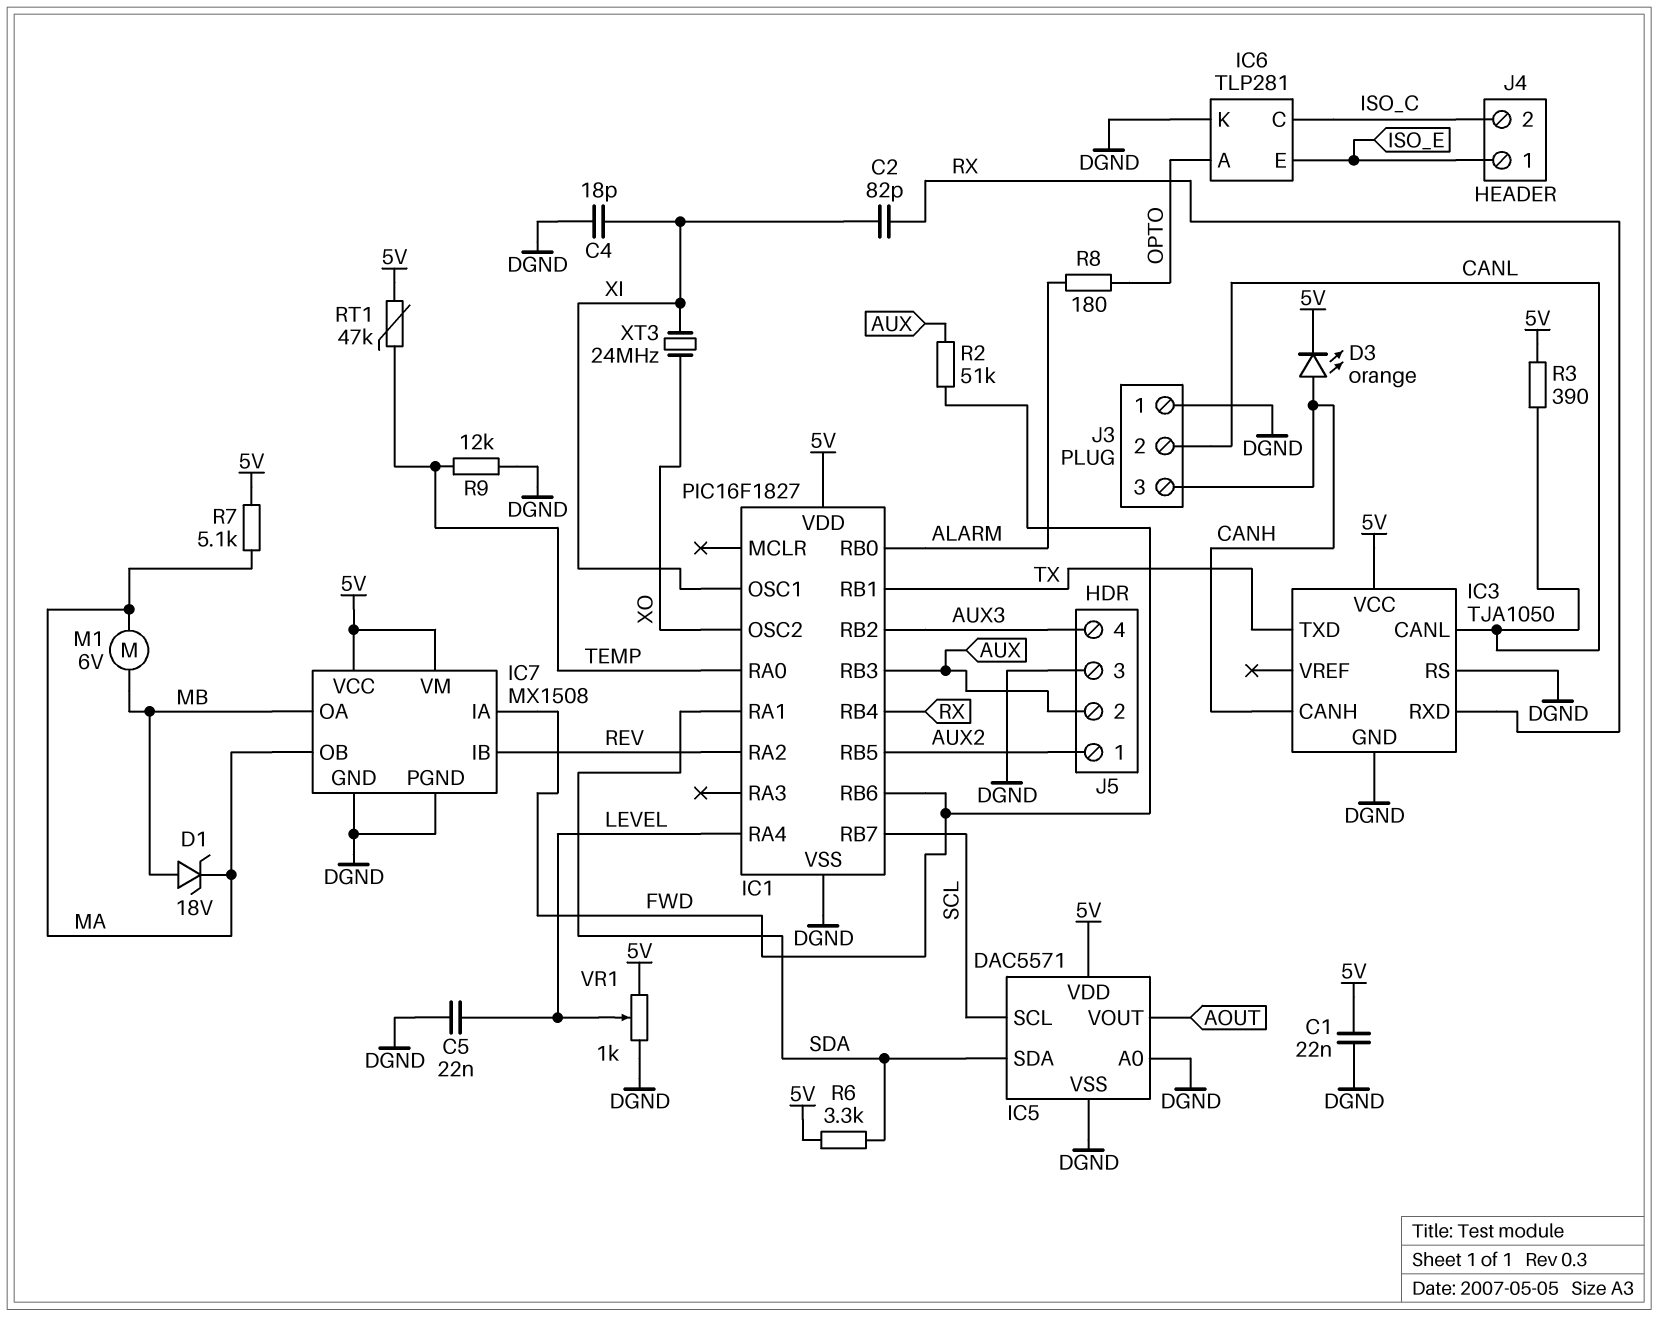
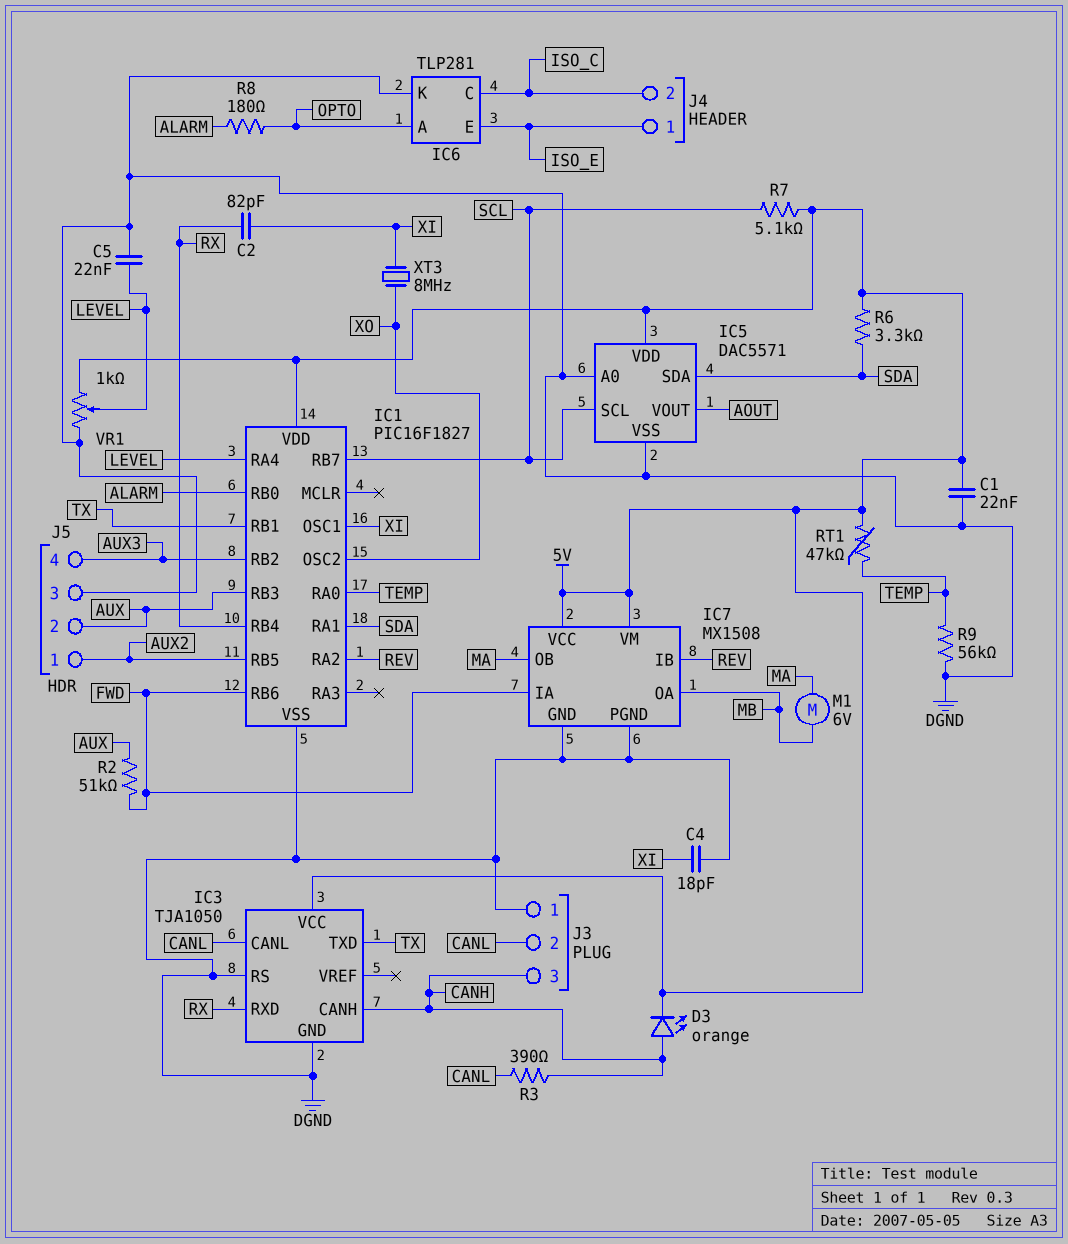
D1: zener 18V (A MB, K MA) -> none
R3: 390 (5V, CANL) -> 390 (CANH, CANL)
R7: 5.1k (5V, MA) -> 5.1k (5V, SCL)
R9: 12k (DGND, TEMP) -> 56k (DGND, TEMP)
XT3: 24MHz (XI, XO) -> 8MHz (XI, XO)

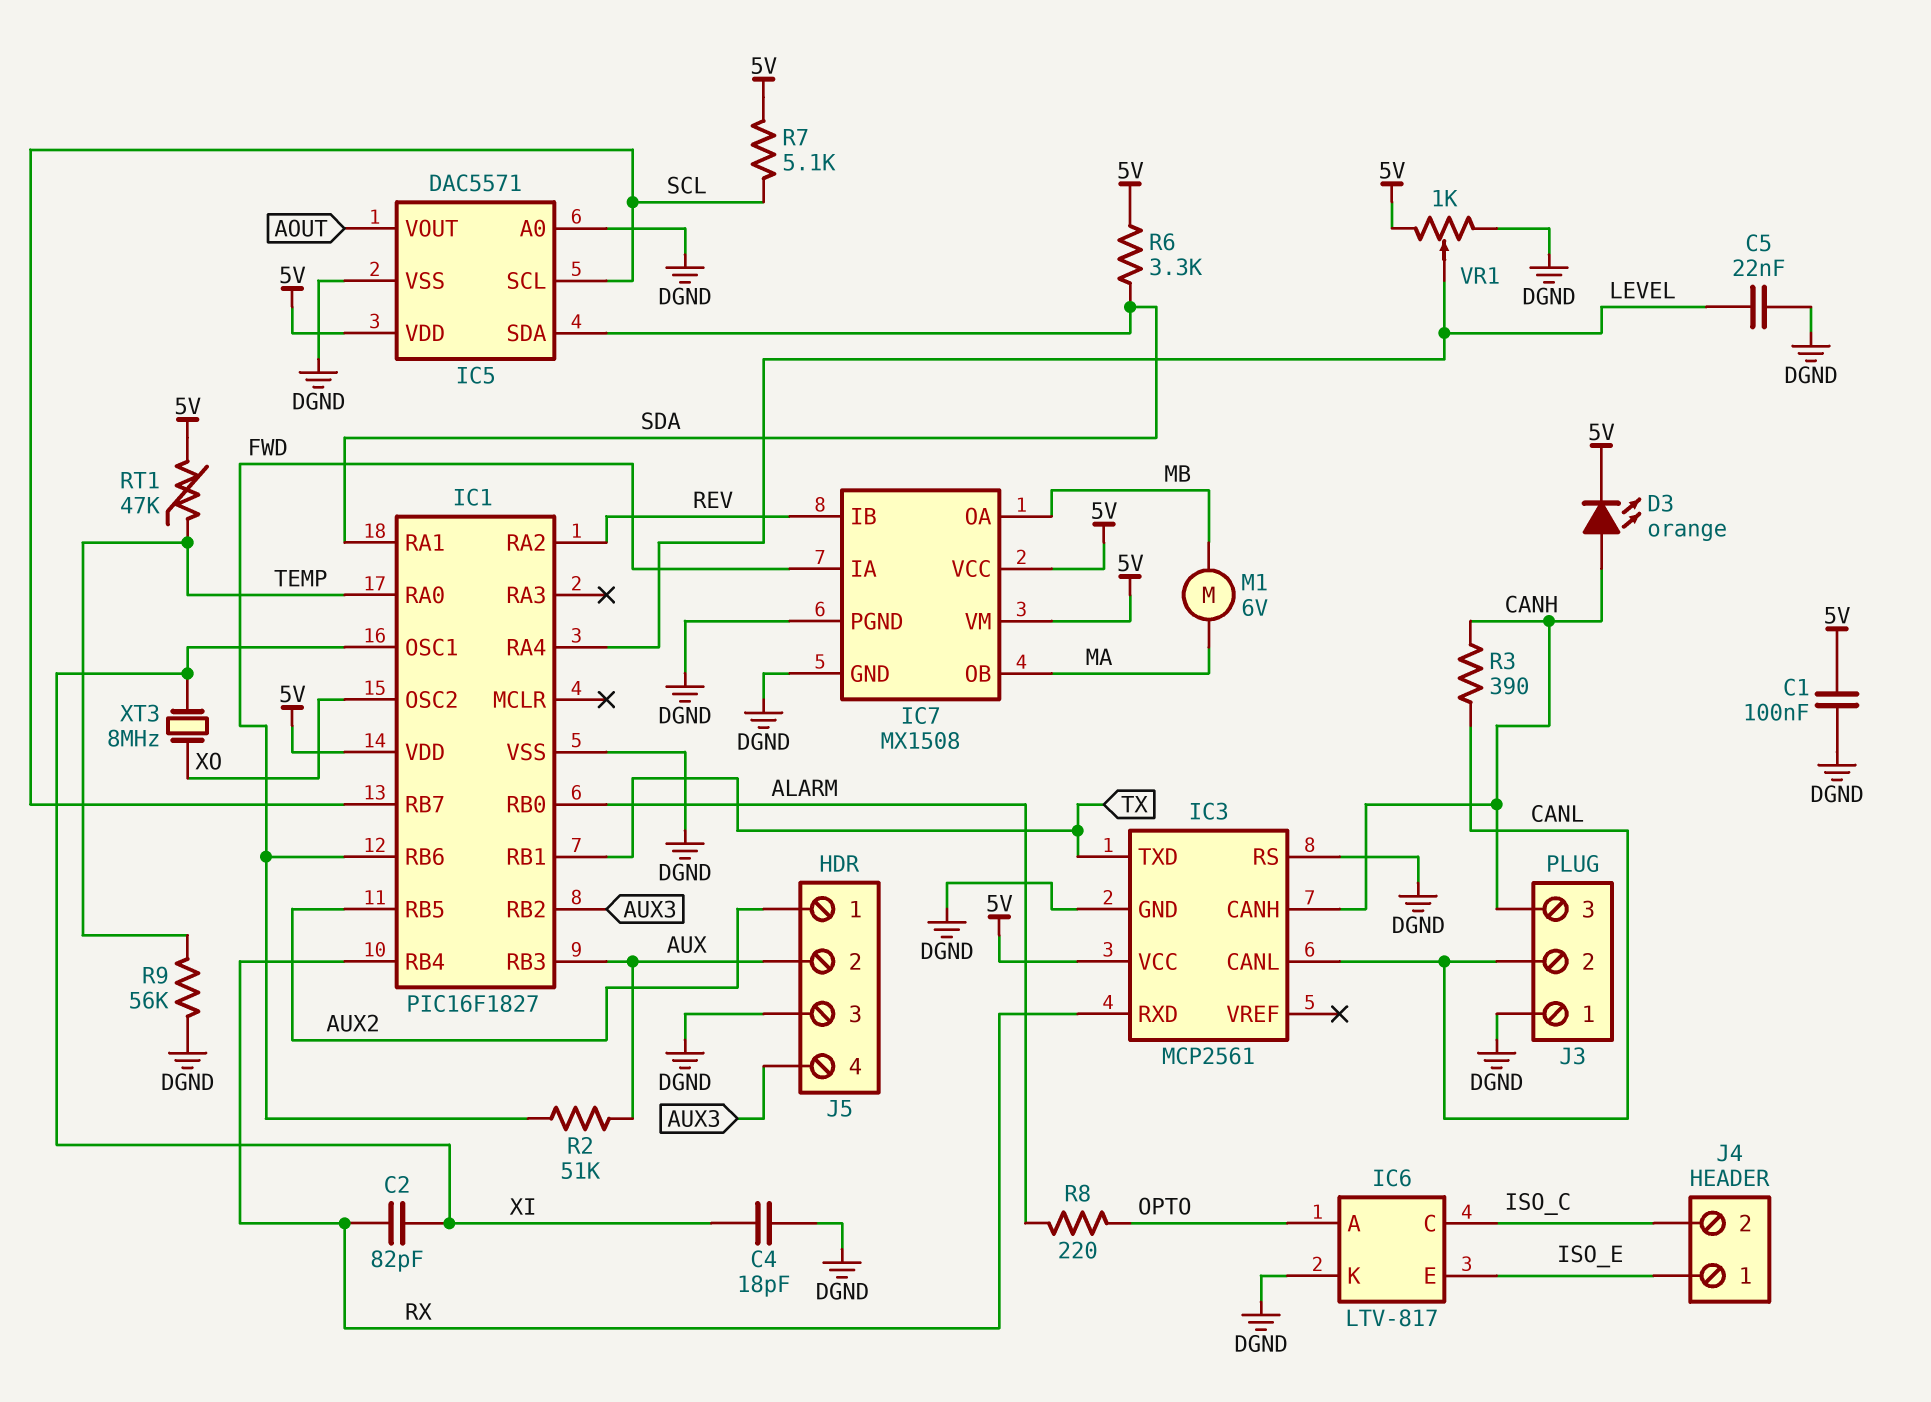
C1: 22nF (5V, DGND) -> 100nF (5V, DGND)
IC3: TJA1050 -> MCP2561
IC6: TLP281 -> LTV-817
R8: 180 (ALARM, OPTO) -> 220 (ALARM, OPTO)

